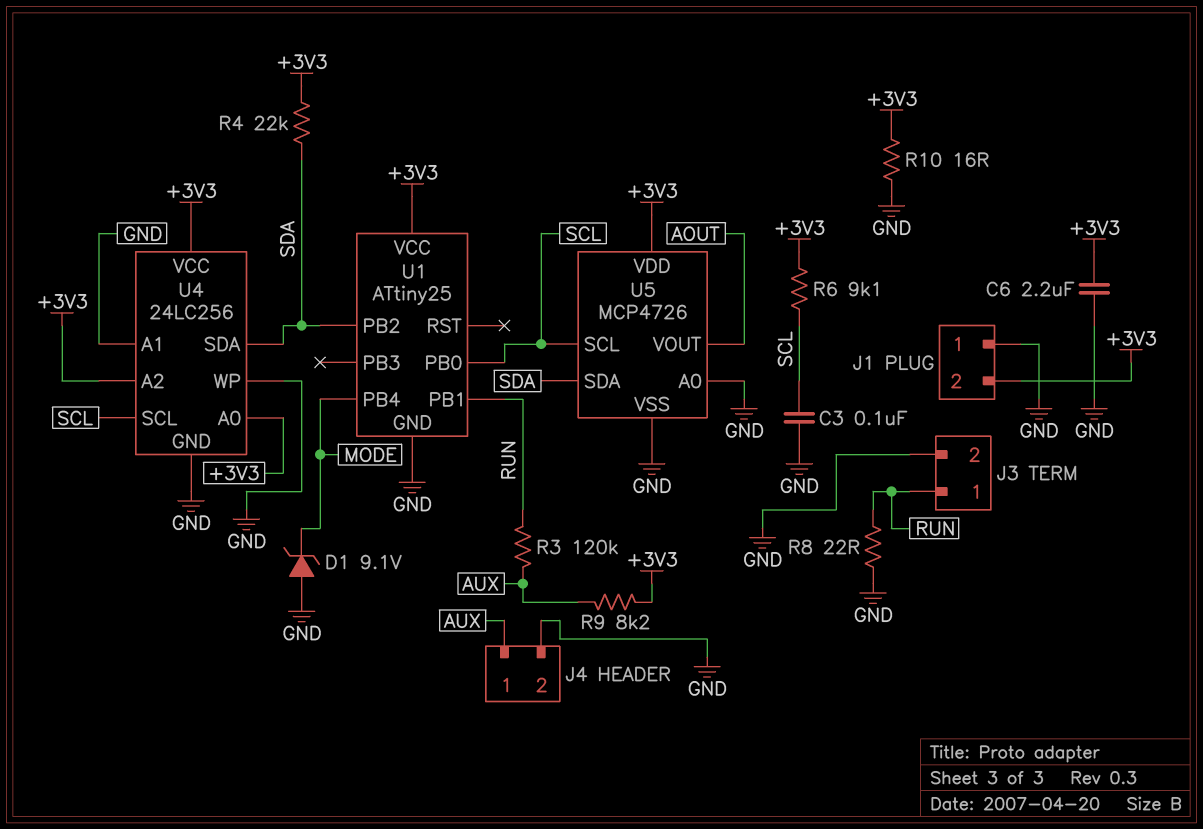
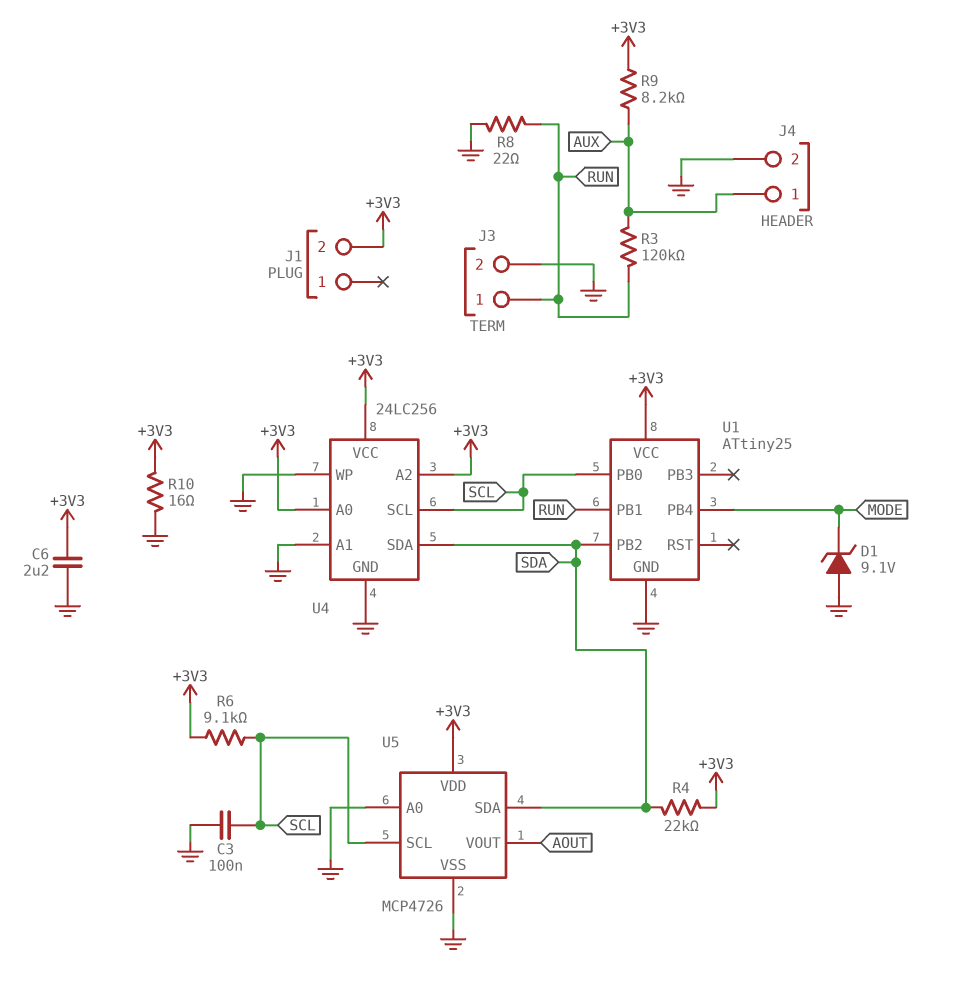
J1 pin 1: GND -> none

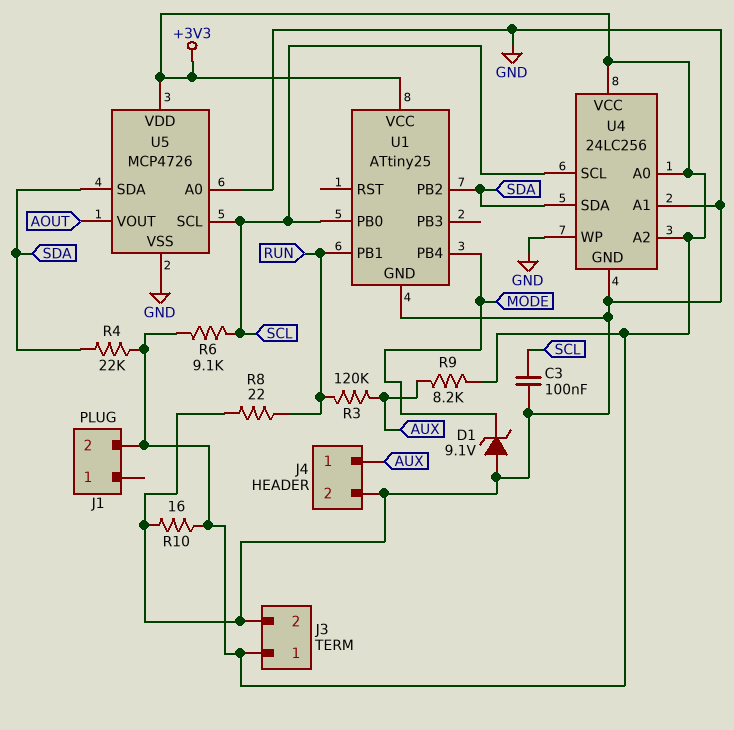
C6: 2.2uF (+3V3, GND) -> none
J3 pin 1: RUN -> +3V3

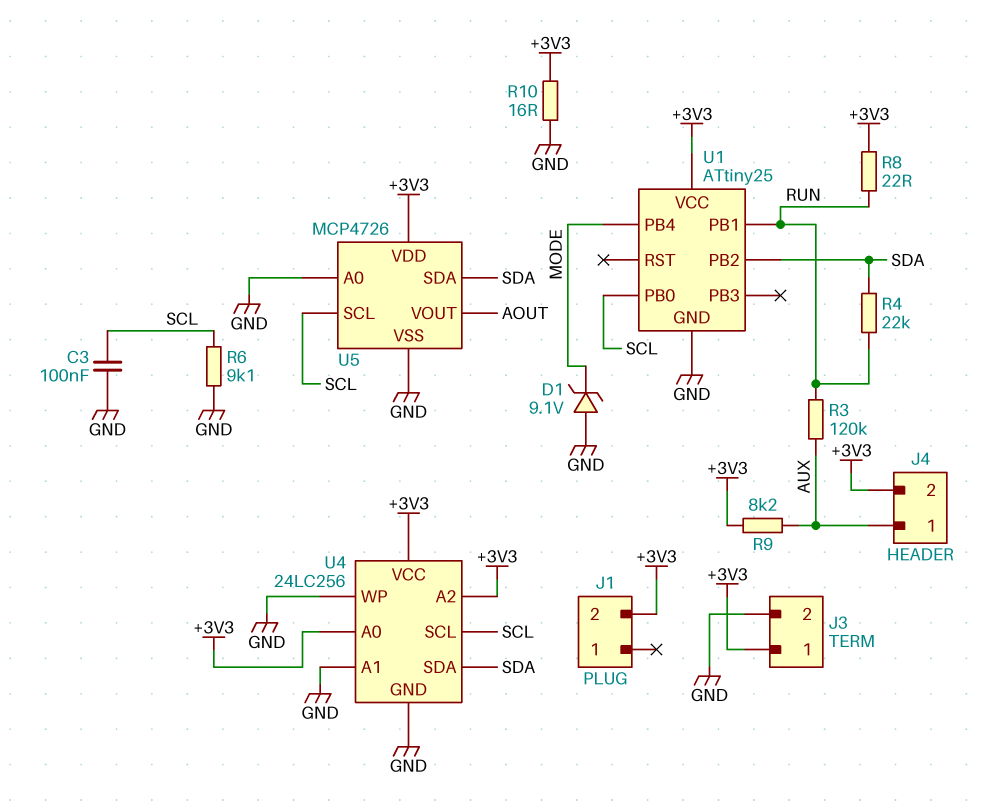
J4 pin 2: GND -> +3V3
R4: 22k (+3V3, SDA) -> 22k (RUN, SDA)
R6: 9.1k (+3V3, SCL) -> 9.1k (GND, SCL)
R8: 22 (GND, RUN) -> 22 (+3V3, RUN)

